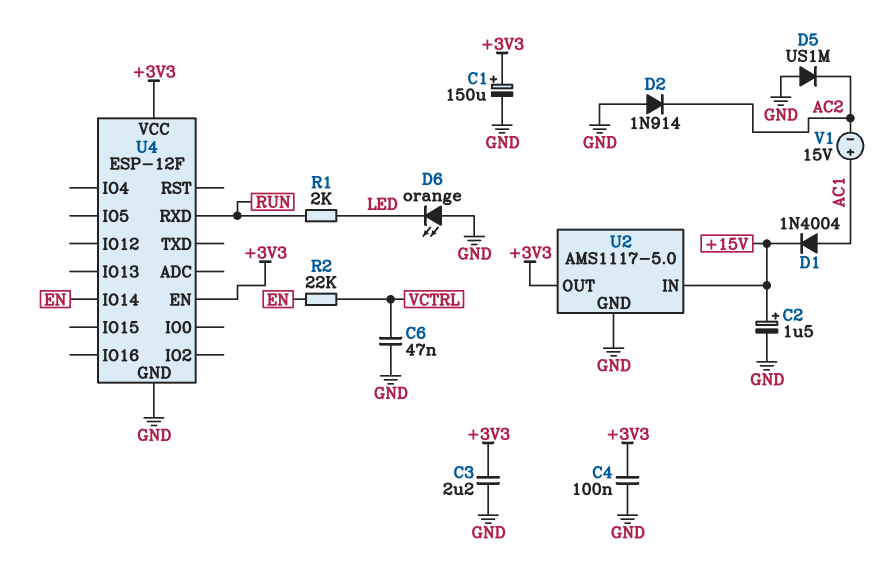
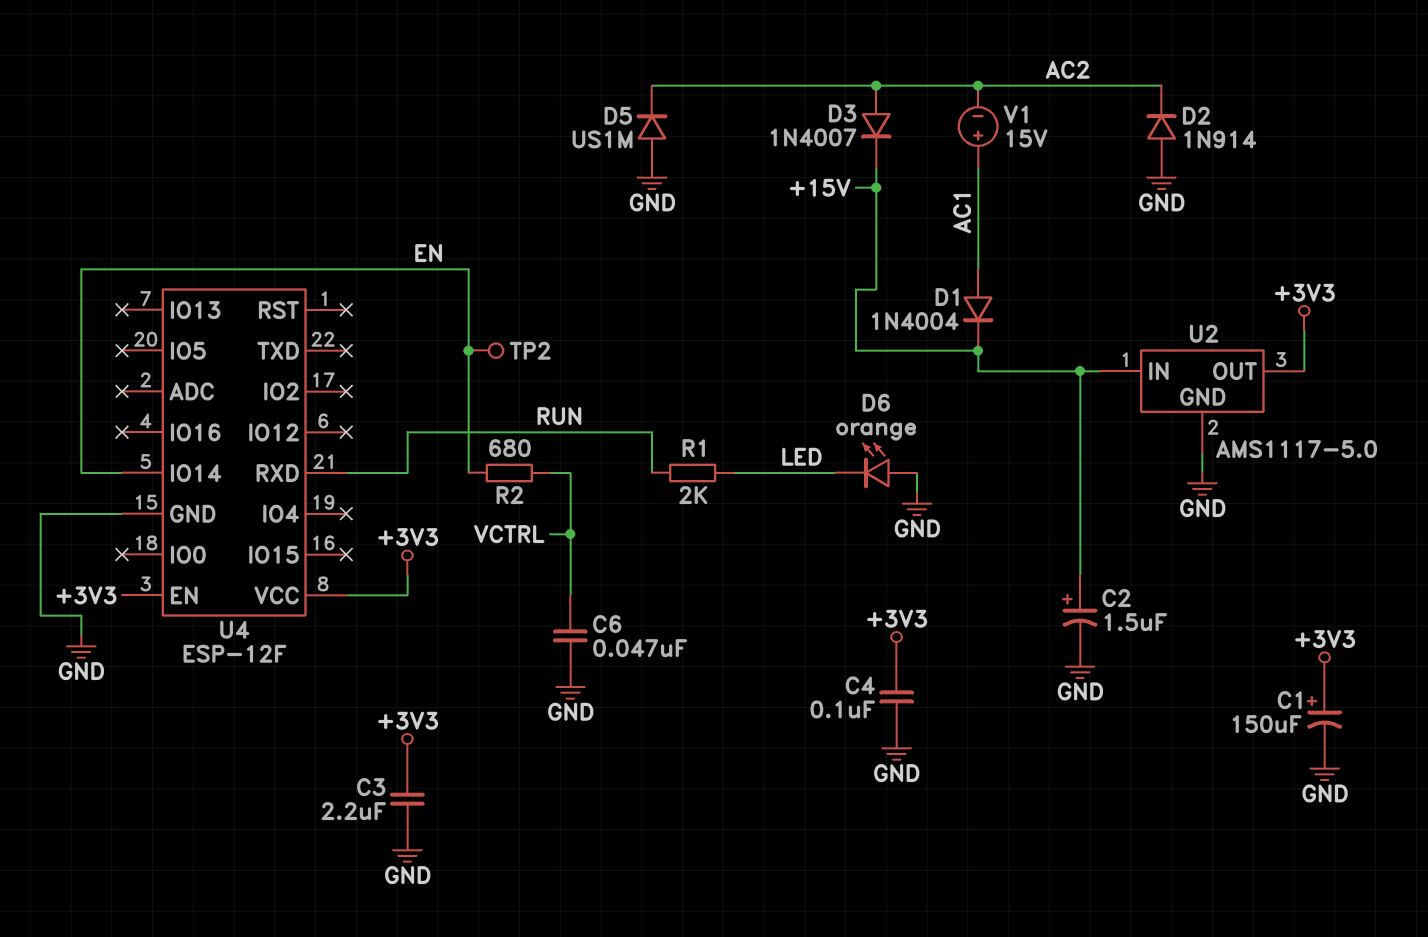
D3: none -> diode 1N4007 (A AC2, K +15V)
R2: 22k (EN, VCTRL) -> 680 (EN, VCTRL)
TP2: none -> test point (EN)

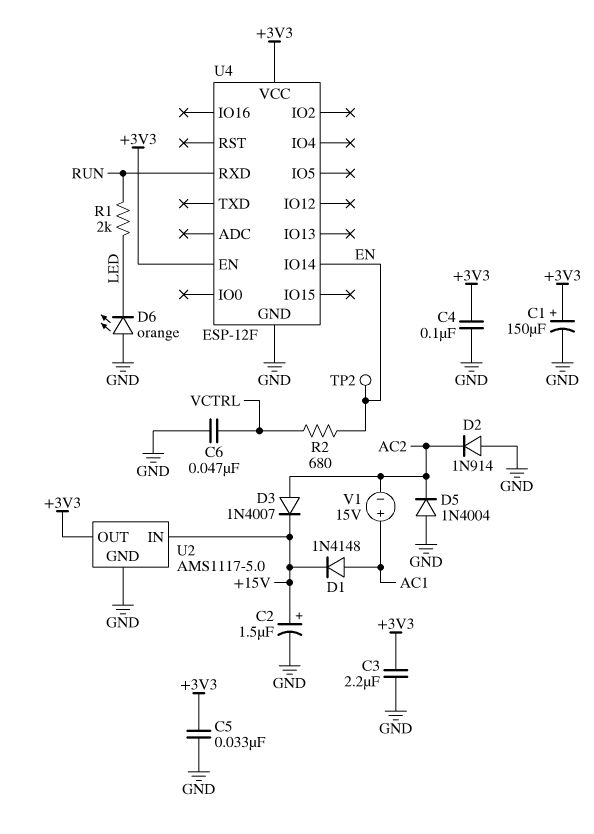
C5: none -> 33nF (+3V3, GND)
D1: diode 1N4004 (A AC1, K +15V) -> diode 1N4148 (A AC1, K +15V)
D5: diode US1M (A GND, K AC2) -> diode 1N4004 (A GND, K AC2)

